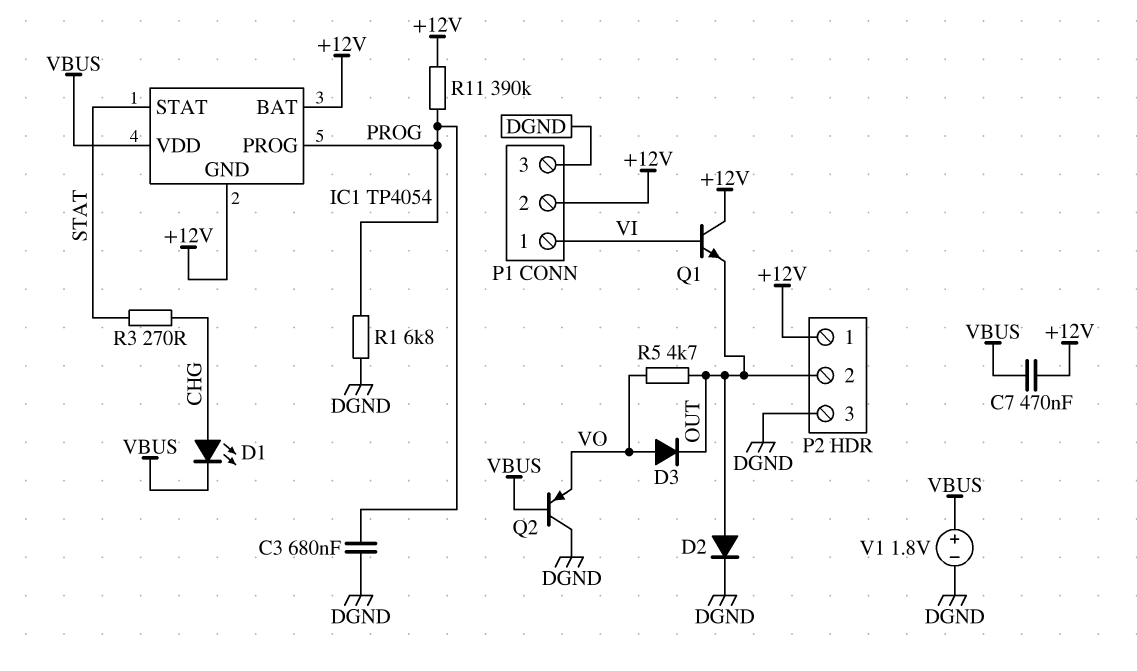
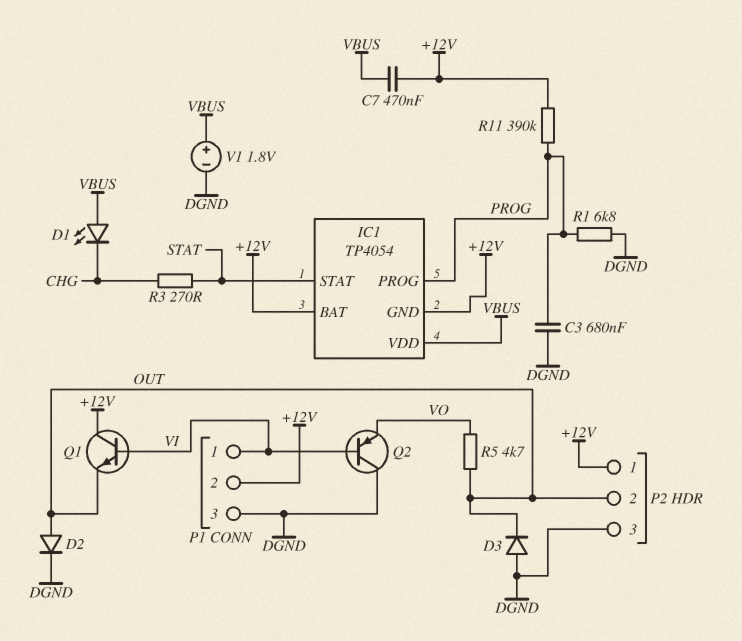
D1: LED (A CHG, K VBUS) -> LED (A VBUS, K CHG)
D3: diode (A VO, K OUT) -> diode (A DGND, K OUT)
Q2: PNP (B VBUS, C DGND, E VO) -> PNP (B VI, C DGND, E VO)

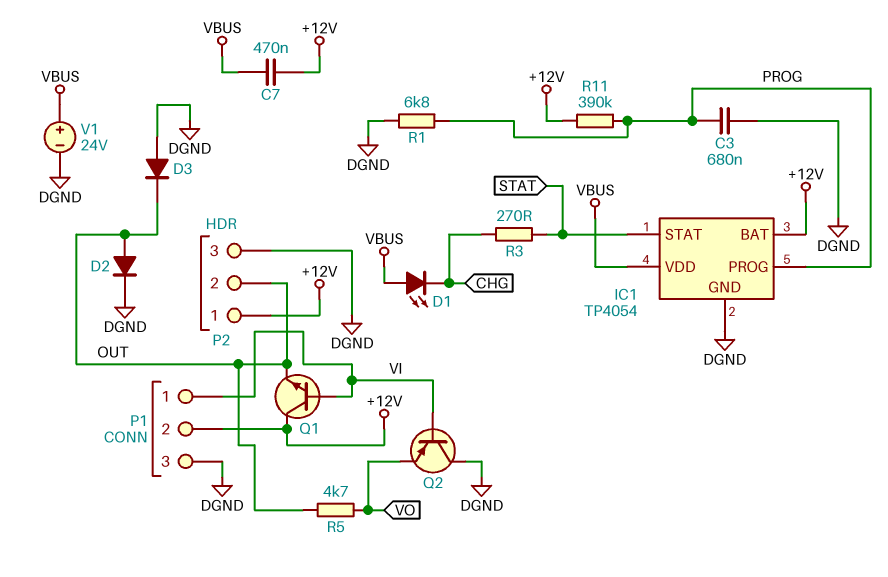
IC1 pin GND: +12V -> DGND
V1: 1.8V (plus VBUS, minus DGND) -> 24V (plus VBUS, minus DGND)

